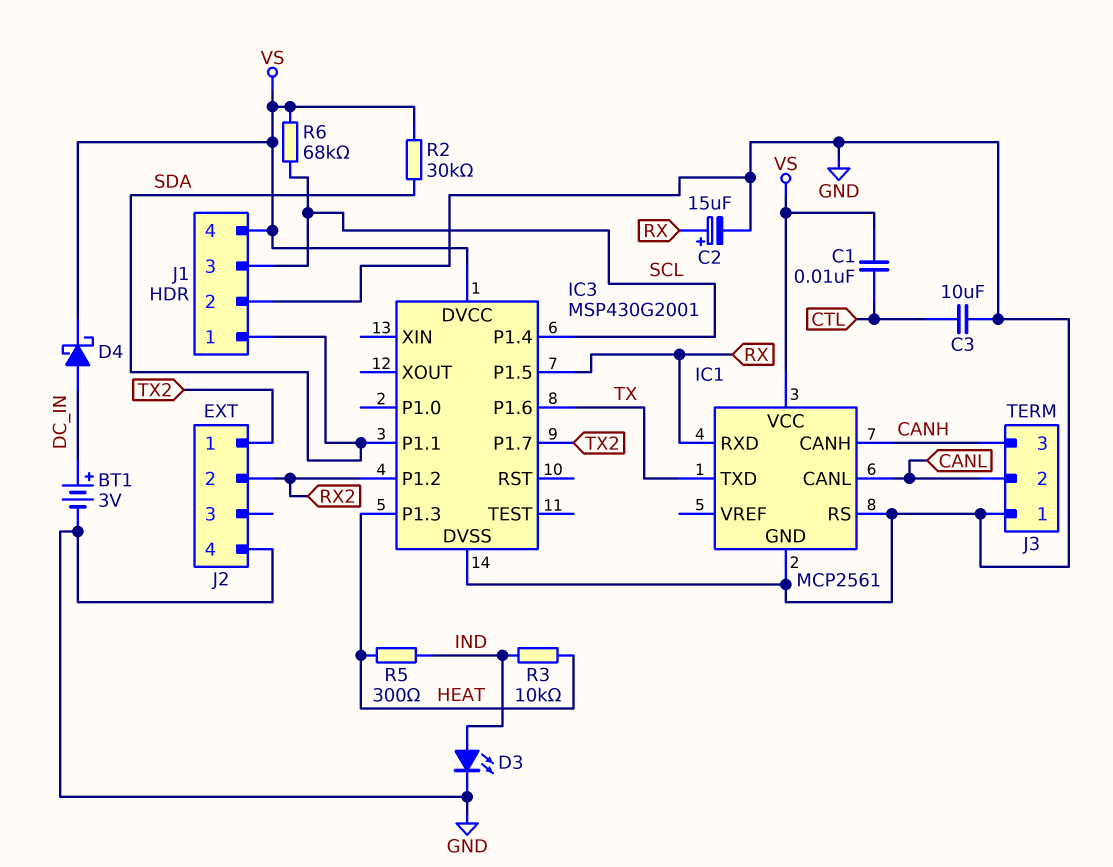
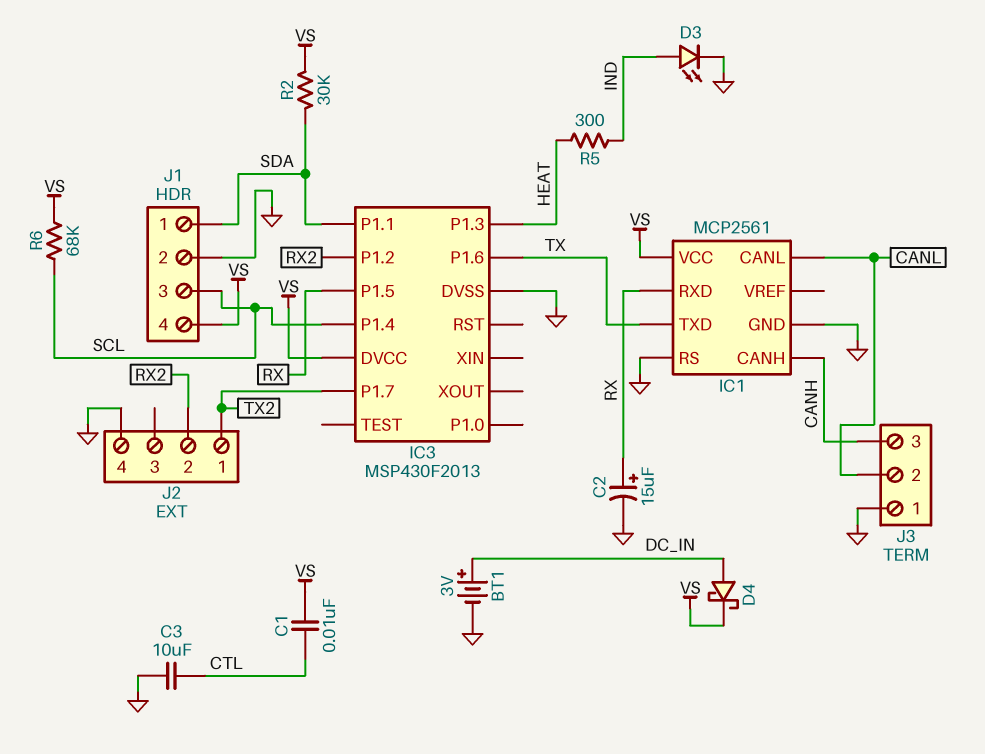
IC3: MSP430G2001 -> MSP430F2013
R3: 10k (HEAT, IND) -> none

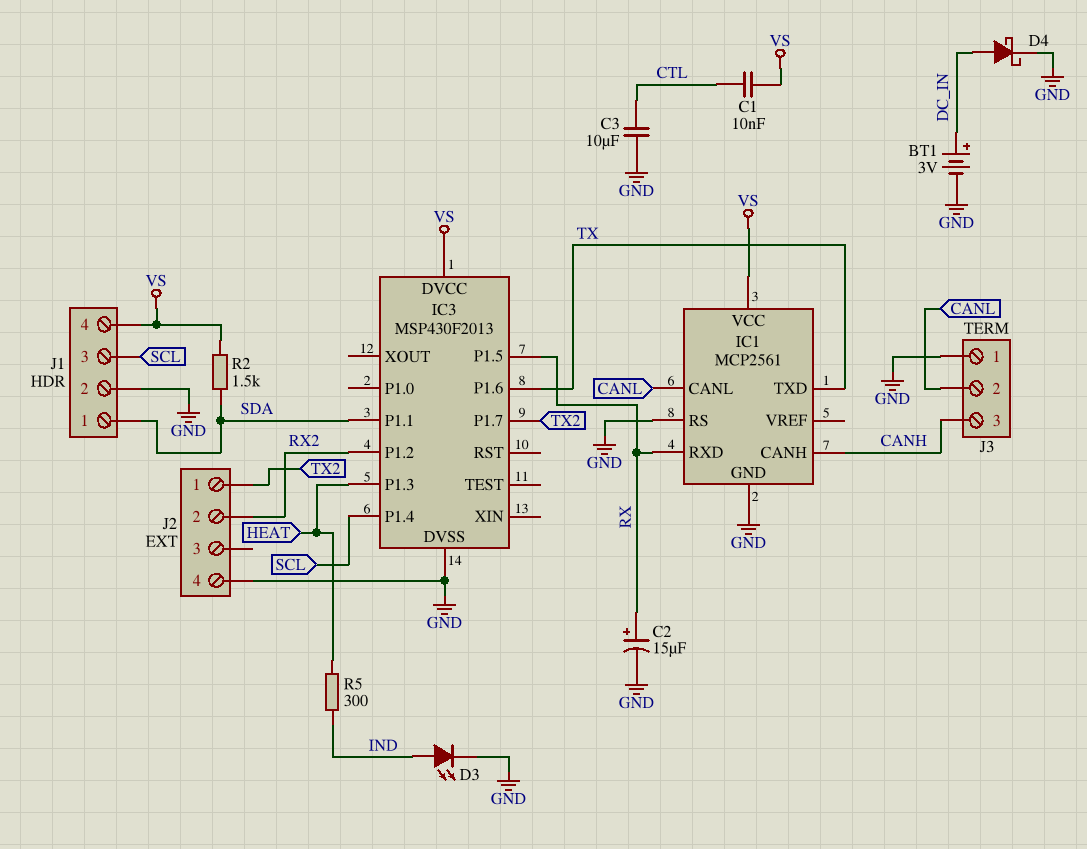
D4: schottky (A DC_IN, K VS) -> schottky (A DC_IN, K GND)
R2: 30k (SDA, VS) -> 1.5k (SDA, VS)
R6: 68k (SCL, VS) -> none

